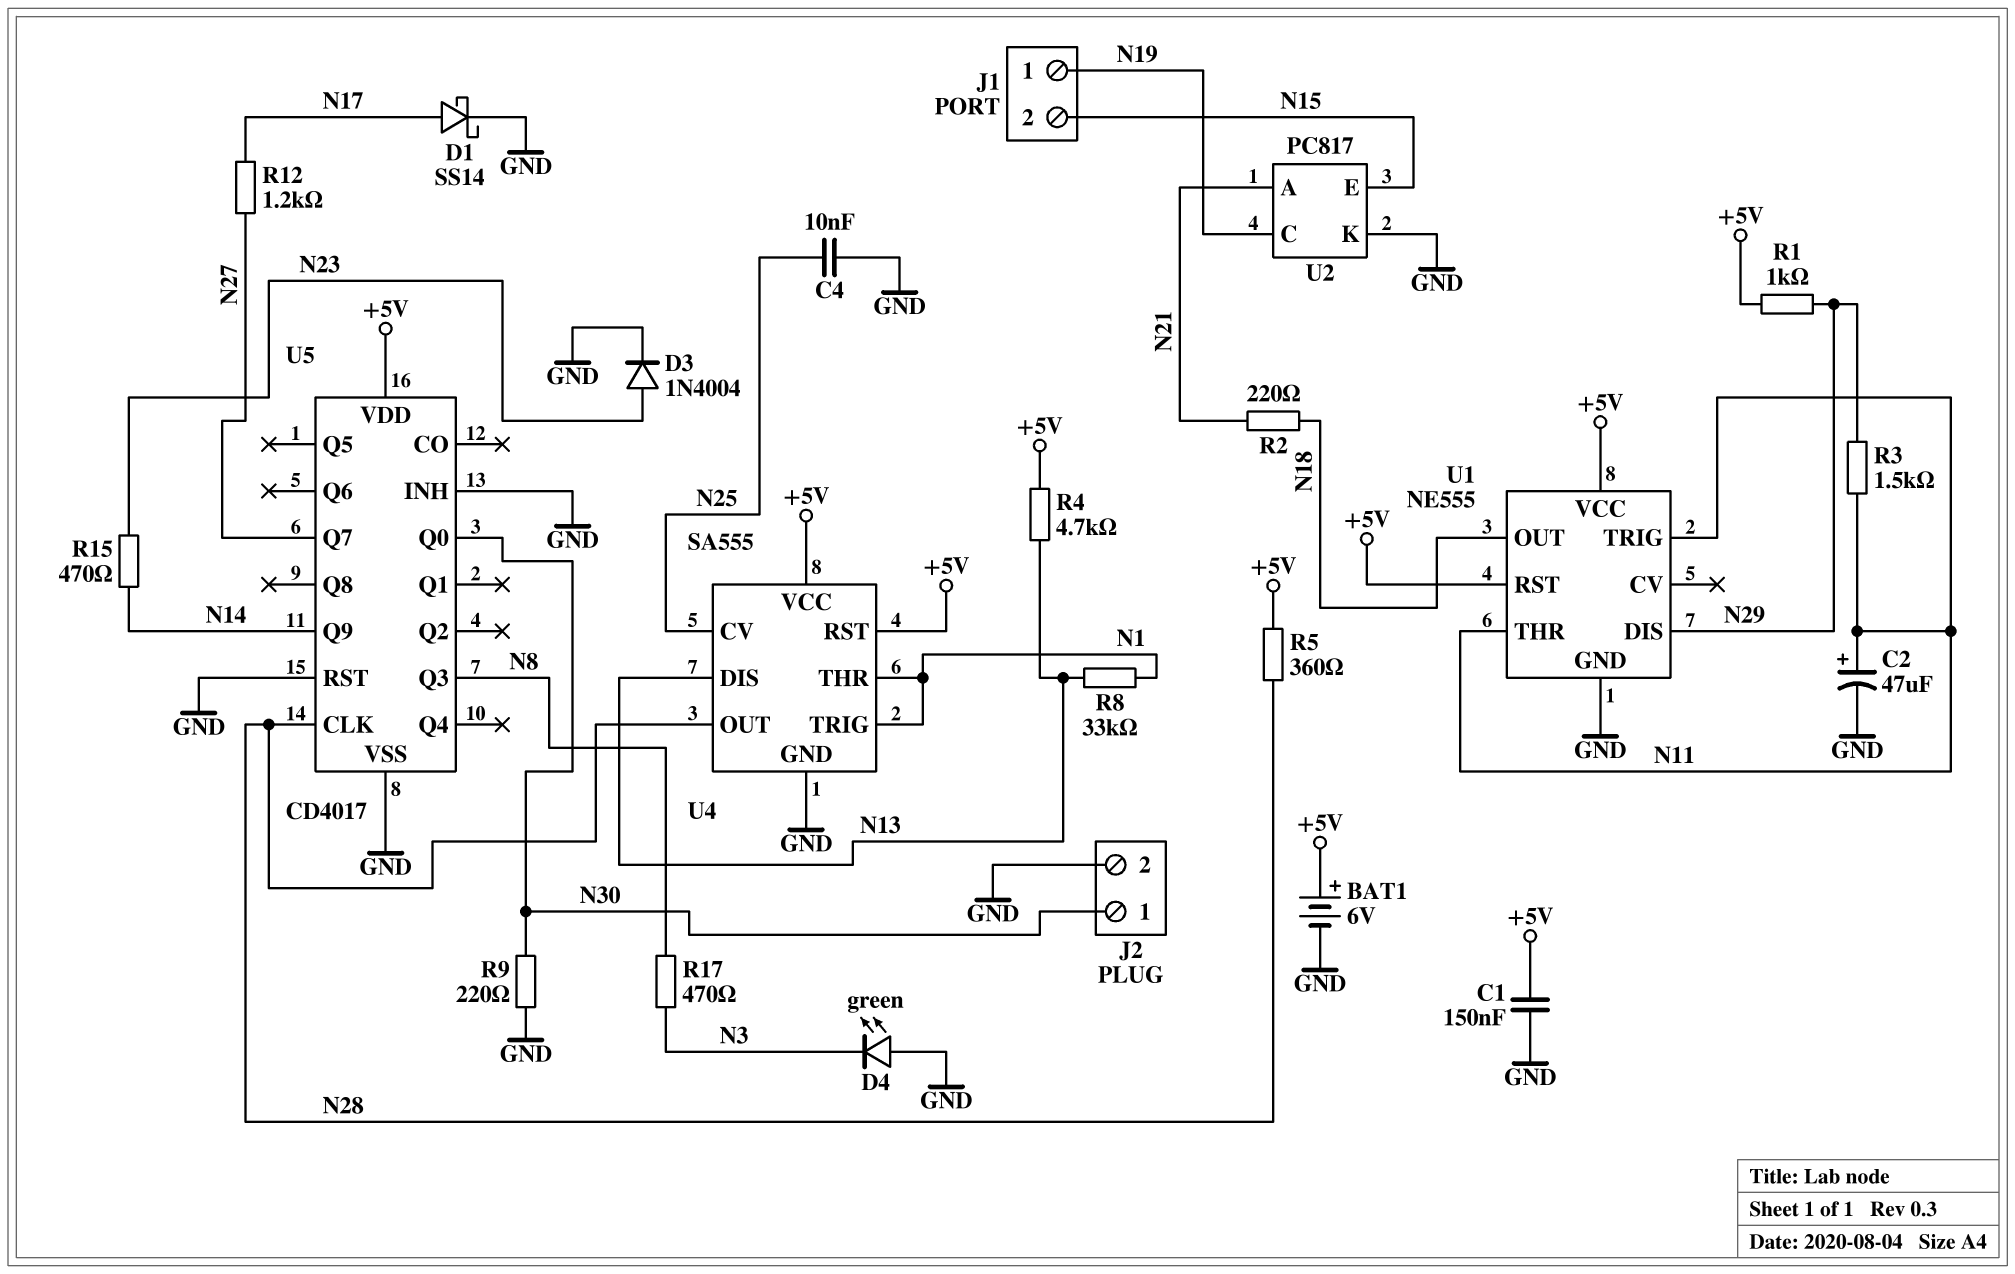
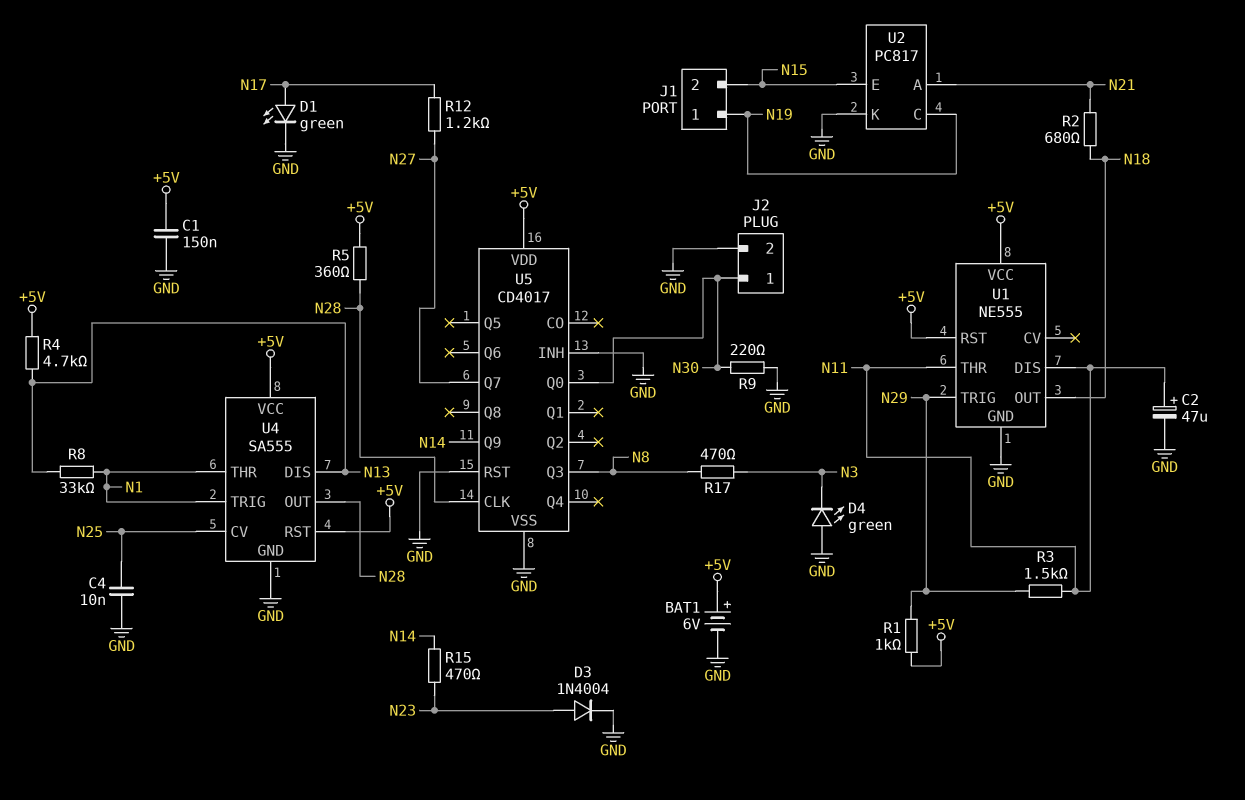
D1: schottky SS14 (A N17, K GND) -> LED green (A N17, K GND)
R2: 220 (N18, N21) -> 680 (N18, N21)
U1 pin DIS: N29 -> N11
U1 pin TRIG: N11 -> N29

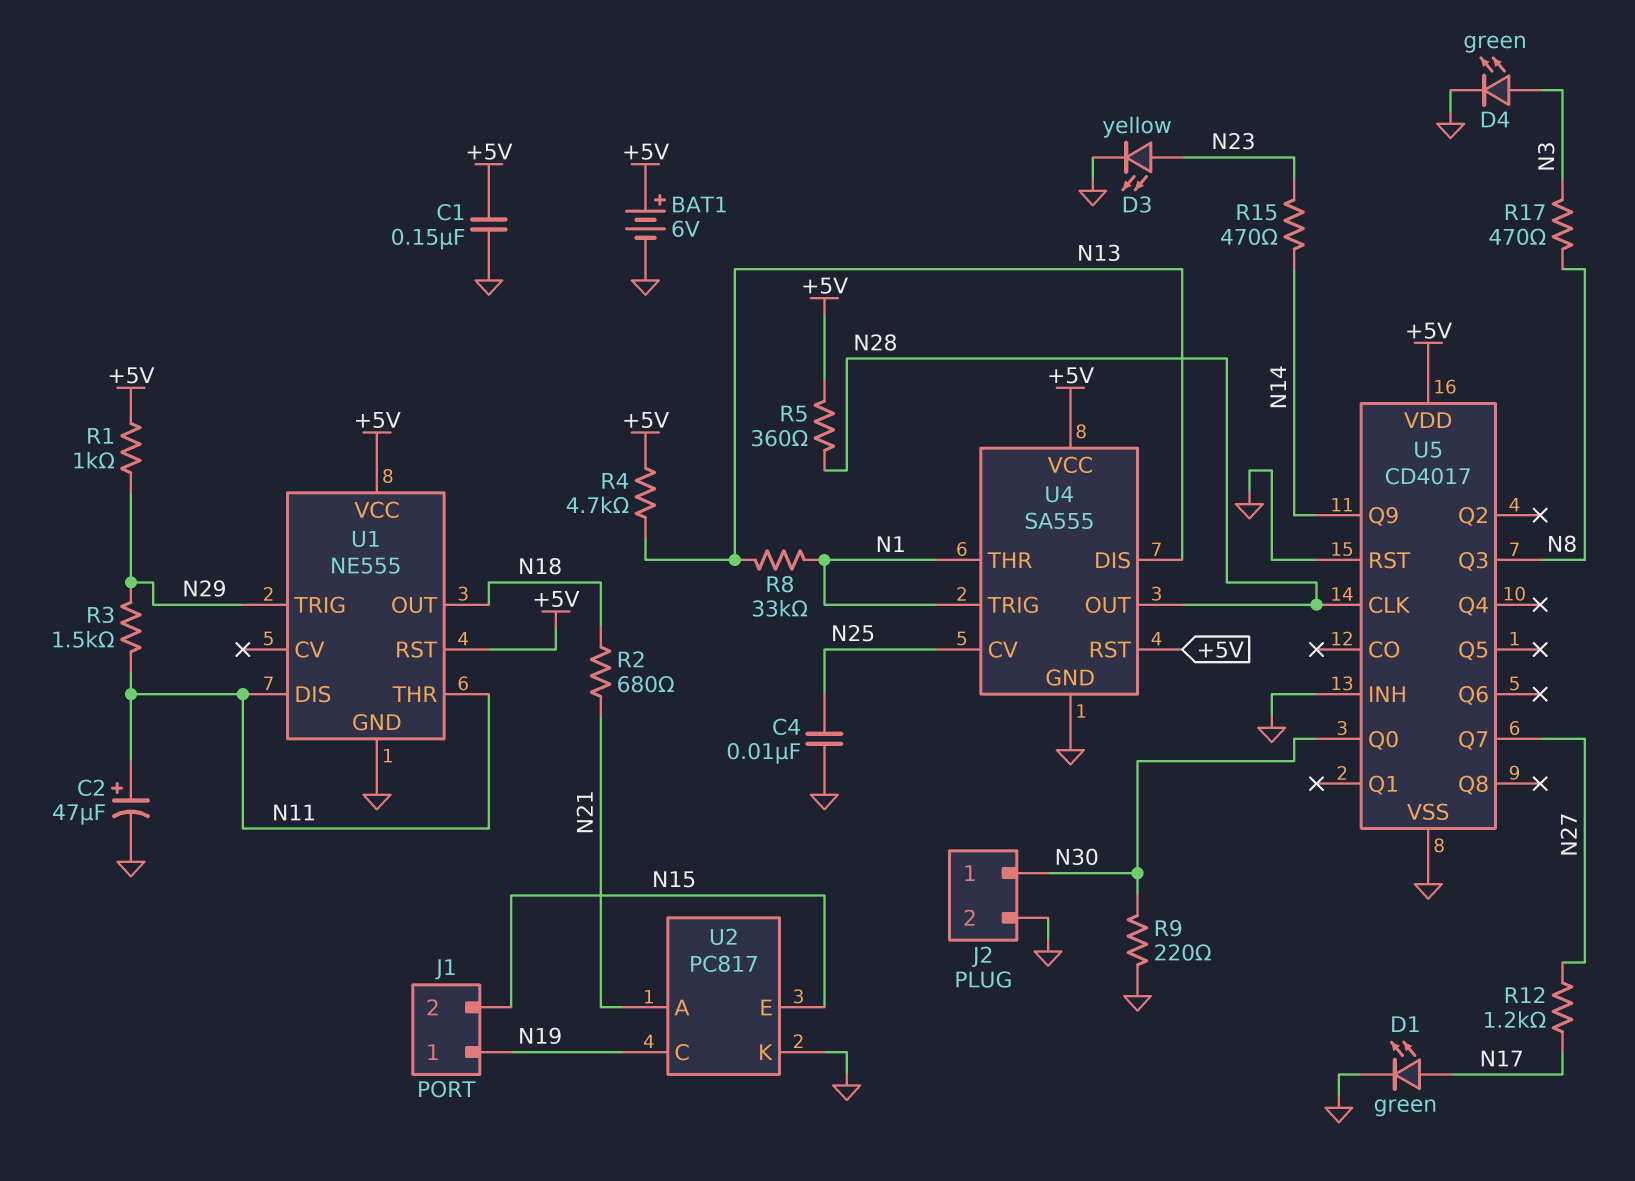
D3: diode 1N4004 (A N23, K GND) -> LED yellow (A N23, K GND)
D4: LED green (A GND, K N3) -> LED green (A N3, K GND)

